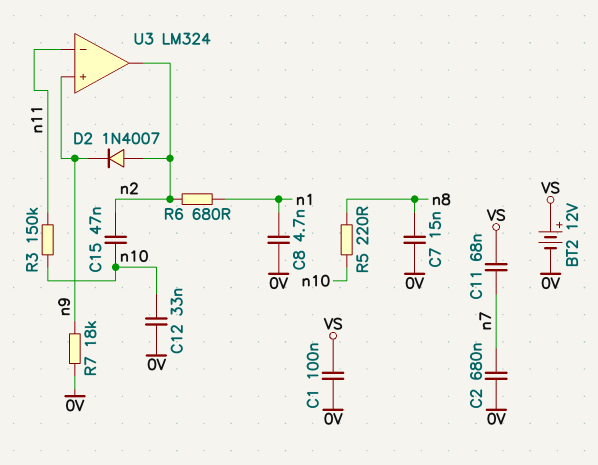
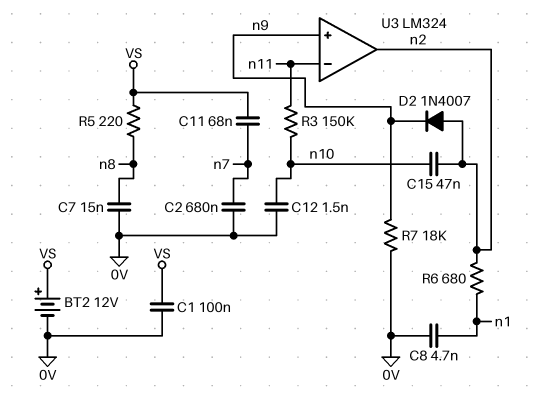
C12: 33nF (0V, n10) -> 1.5nF (0V, n10)
R5: 220 (n8, n10) -> 220 (VS, n8)

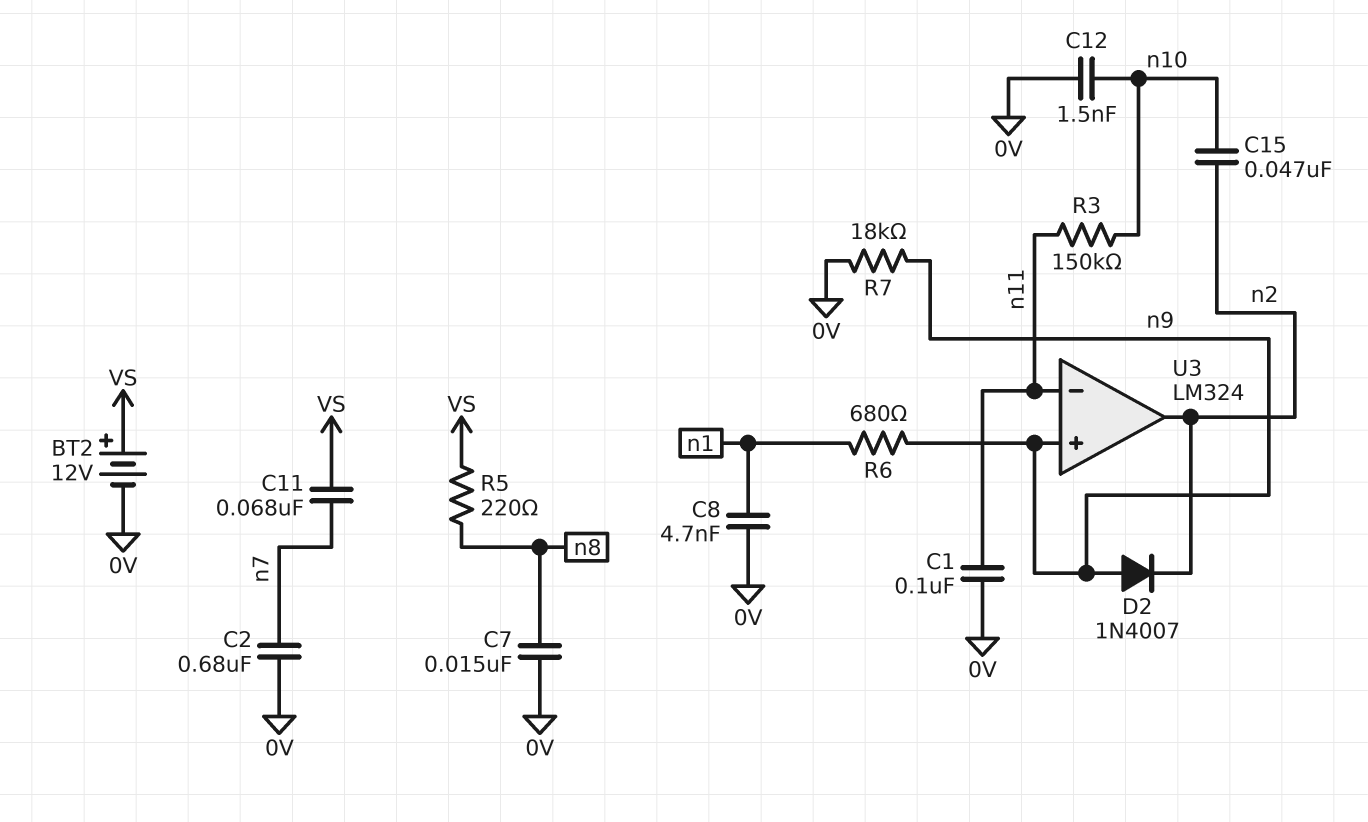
C1: 100nF (0V, VS) -> 100nF (0V, n11)
D2: diode 1N4007 (A n2, K n9) -> diode 1N4007 (A n9, K n2)
R6: 680 (n1, n2) -> 680 (n1, n9)

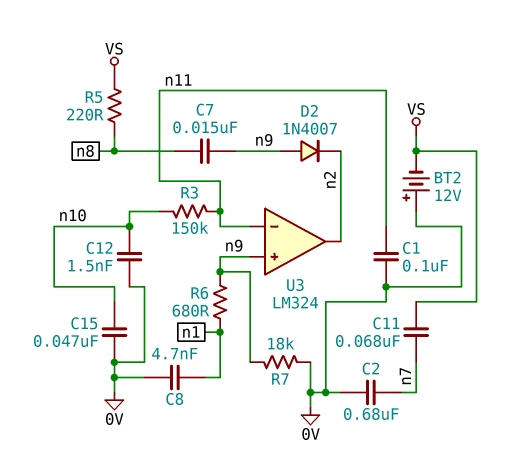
BT2: 12V (plus VS, minus 0V) -> 12V (plus 0V, minus VS)
C7: 15nF (0V, n8) -> 15nF (n8, n9)
C15: 47nF (n2, n10) -> 47nF (0V, n10)

